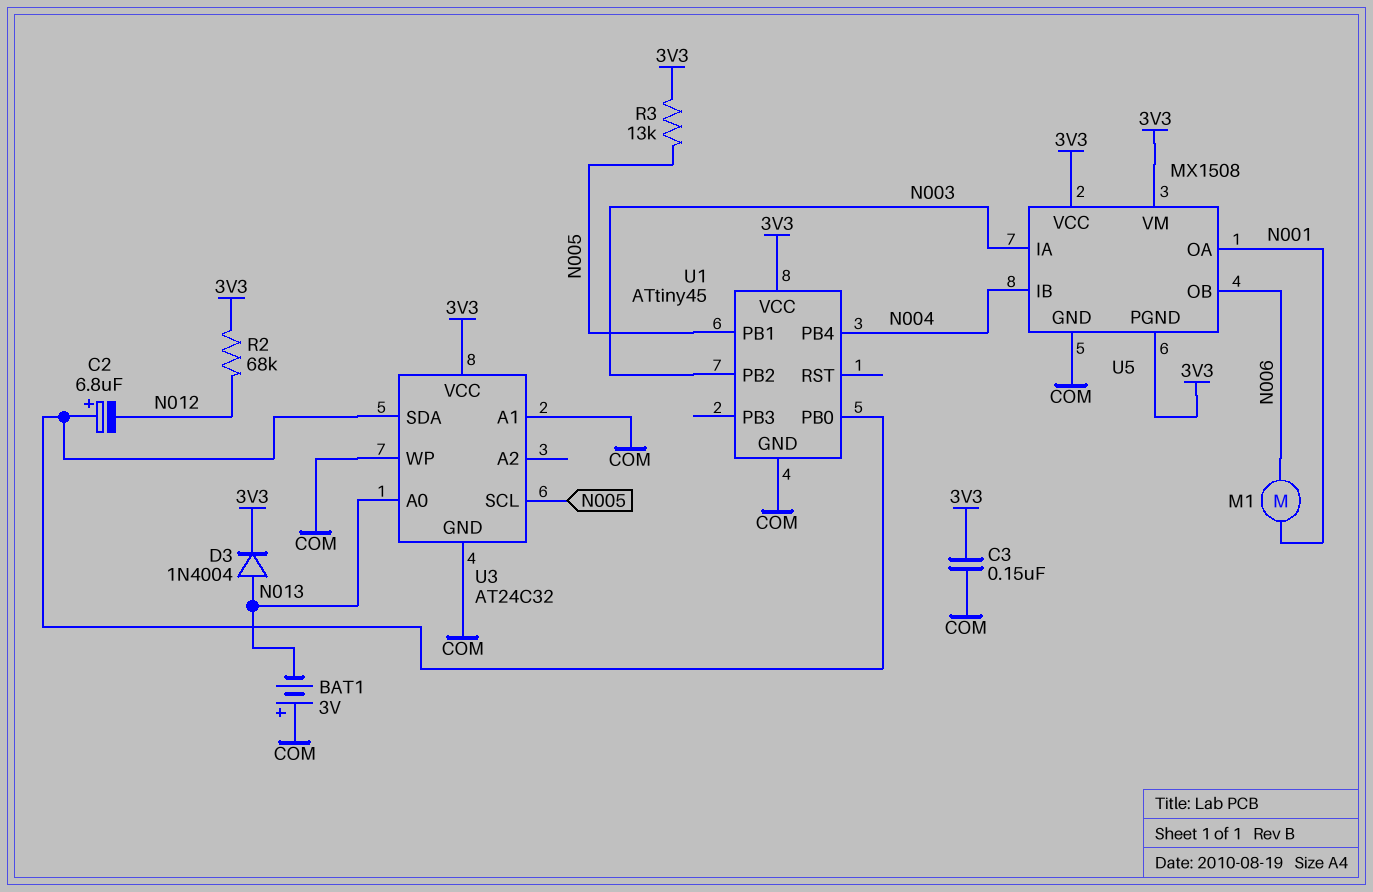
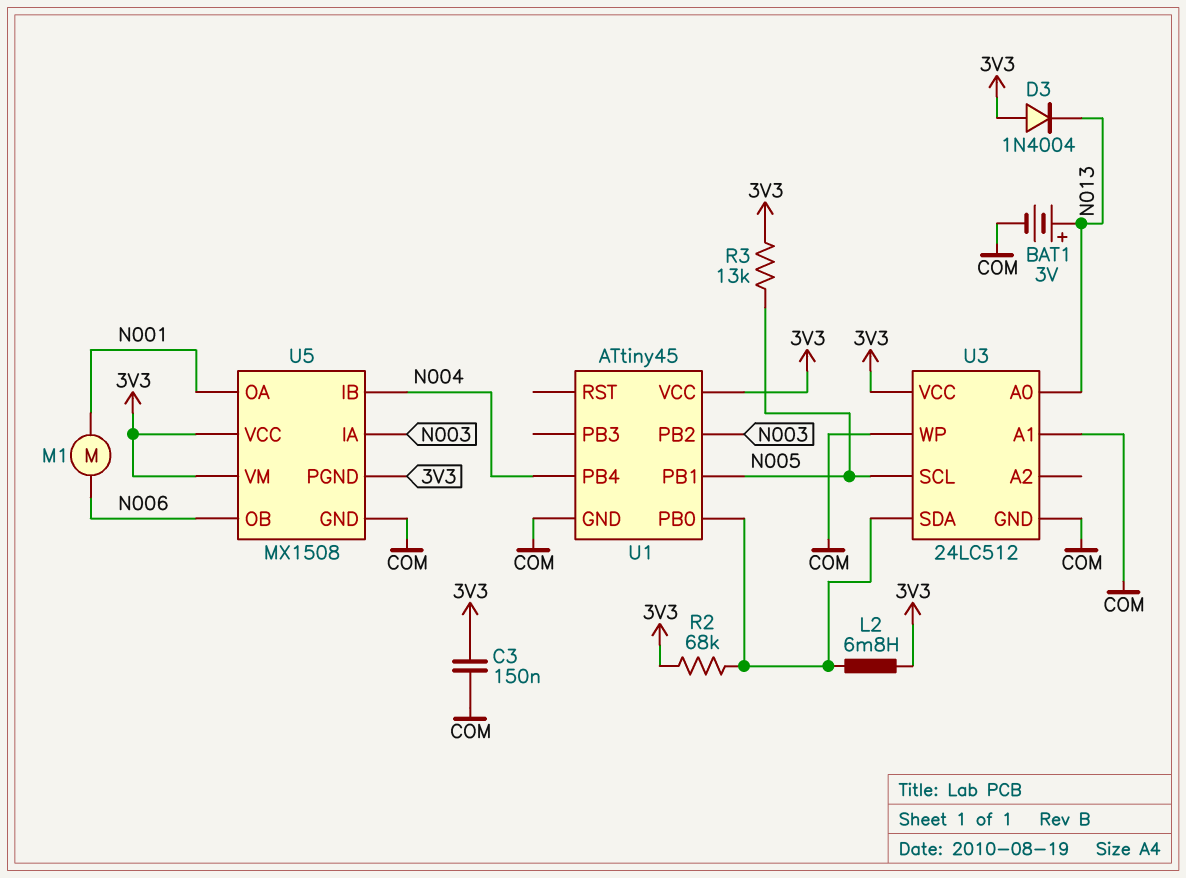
BAT1: 3V (plus COM, minus N013) -> 3V (plus N013, minus COM)
C2: 6.8uF (plus U1/PB0, minus N012) -> none
D3: diode 1N4004 (A N013, K 3V3) -> diode 1N4004 (A 3V3, K N013)
L2: none -> 6.8mH (3V3, U1/PB0)
R2: 68k (3V3, N012) -> 68k (3V3, U1/PB0)
U3: AT24C32 -> 24LC512

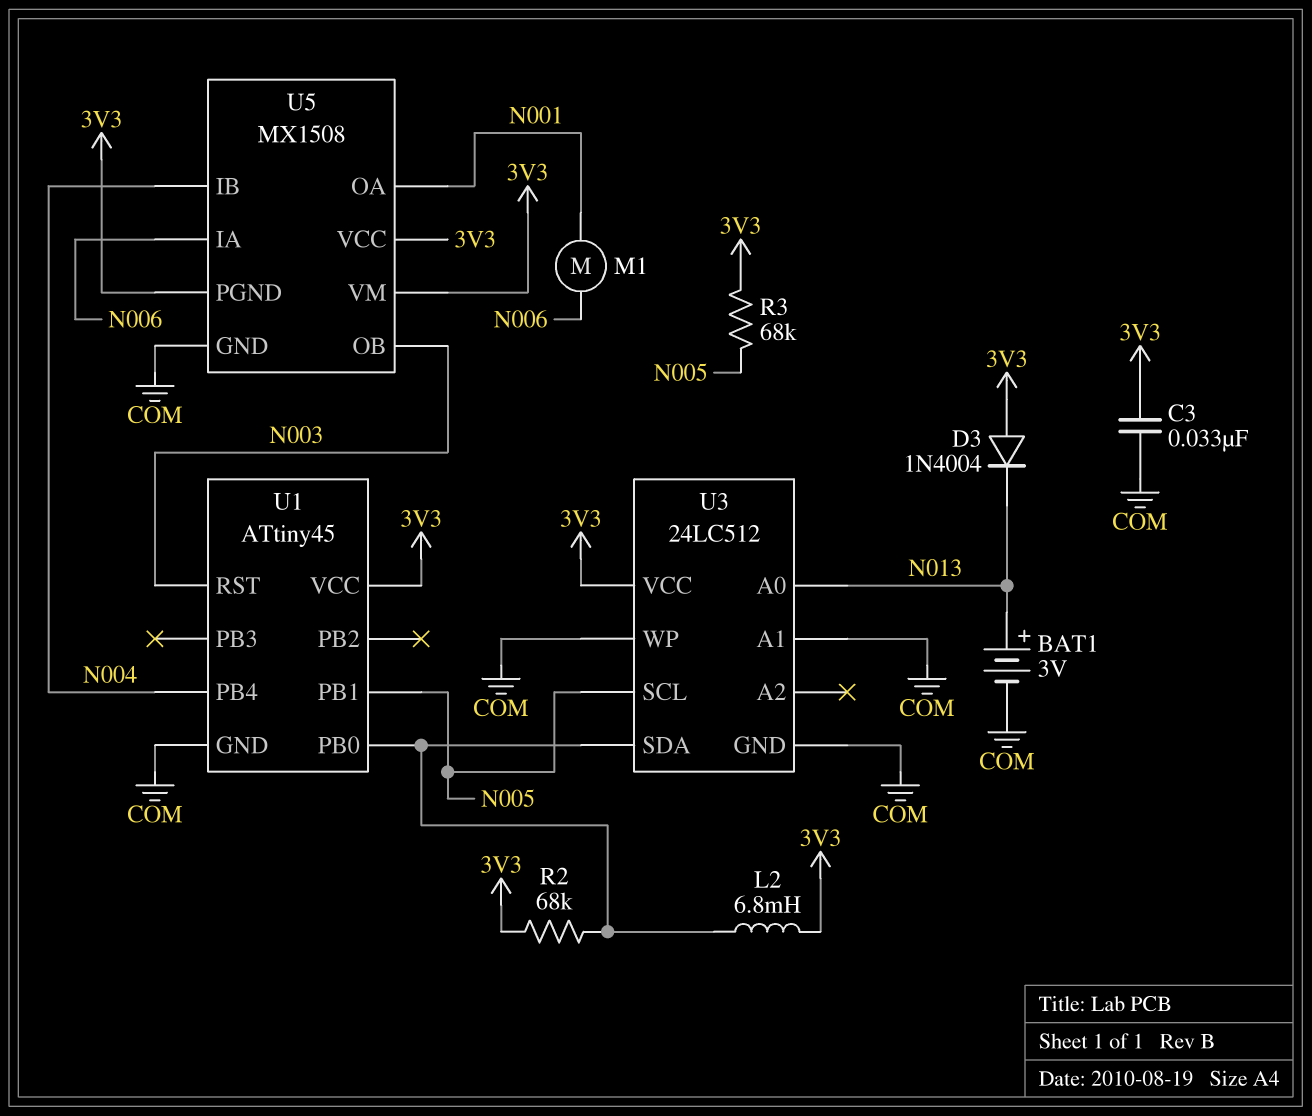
C3: 150nF (3V3, COM) -> 33nF (3V3, COM)
R3: 13k (3V3, N005) -> 68k (3V3, N005)
U1 pin PB2: N003 -> none
U1 pin RST: none -> N003
U5 pin IA: N003 -> N006
U5 pin OB: N006 -> N003

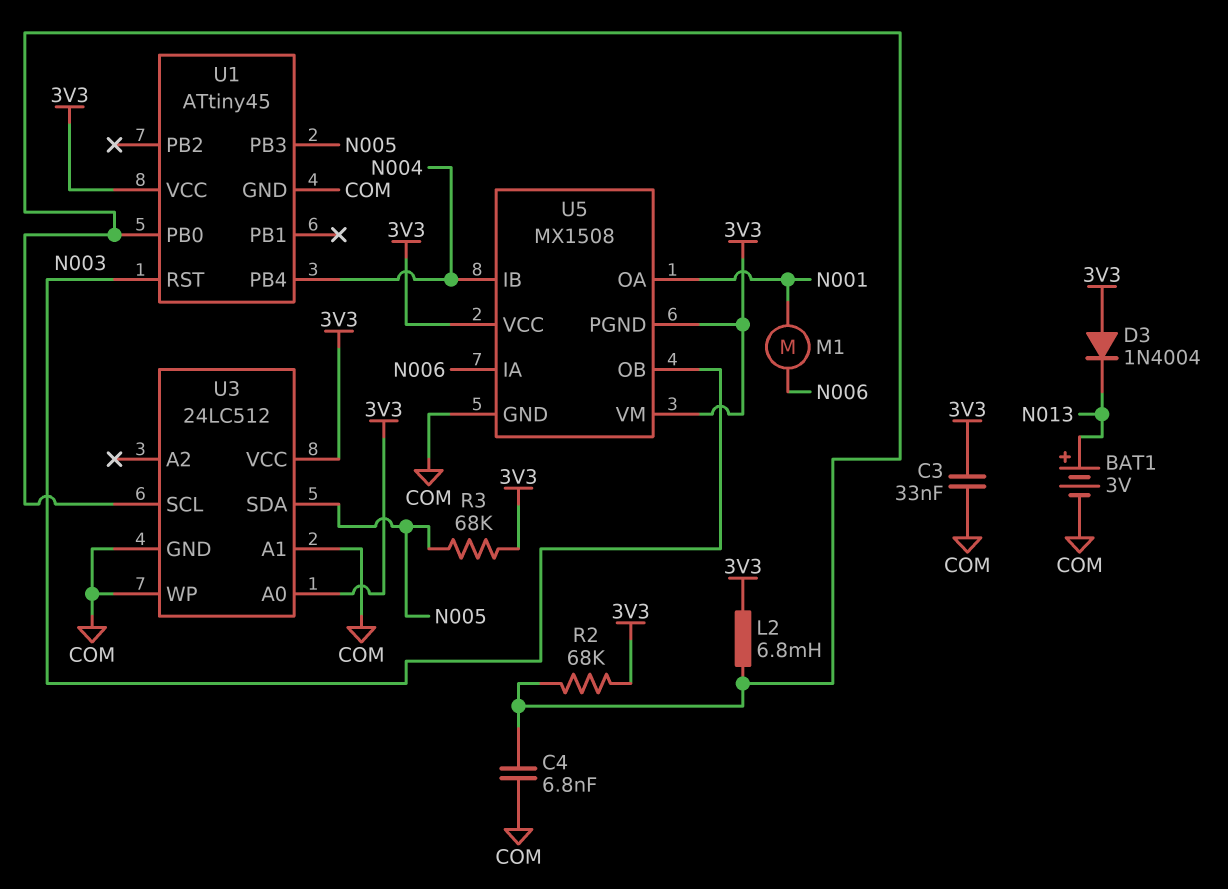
C4: none -> 6.8nF (COM, U1/PB0)
U1 pin PB1: N005 -> none
U1 pin PB3: none -> N005
U3 pin A0: N013 -> 3V3
U3 pin SCL: N005 -> U1/PB0
U3 pin SDA: U1/PB0 -> N005

